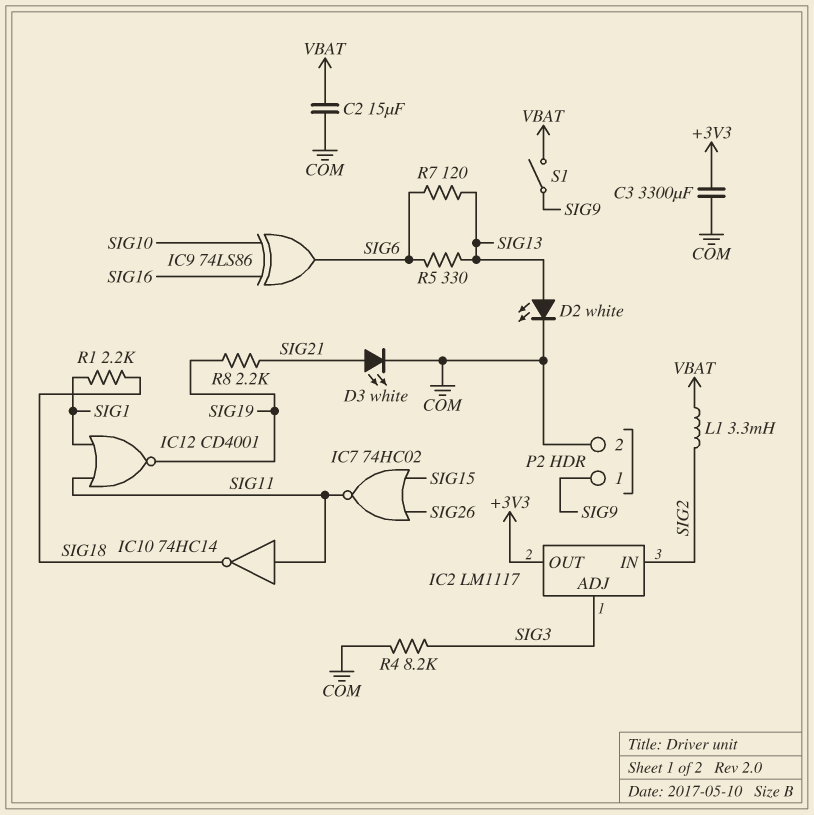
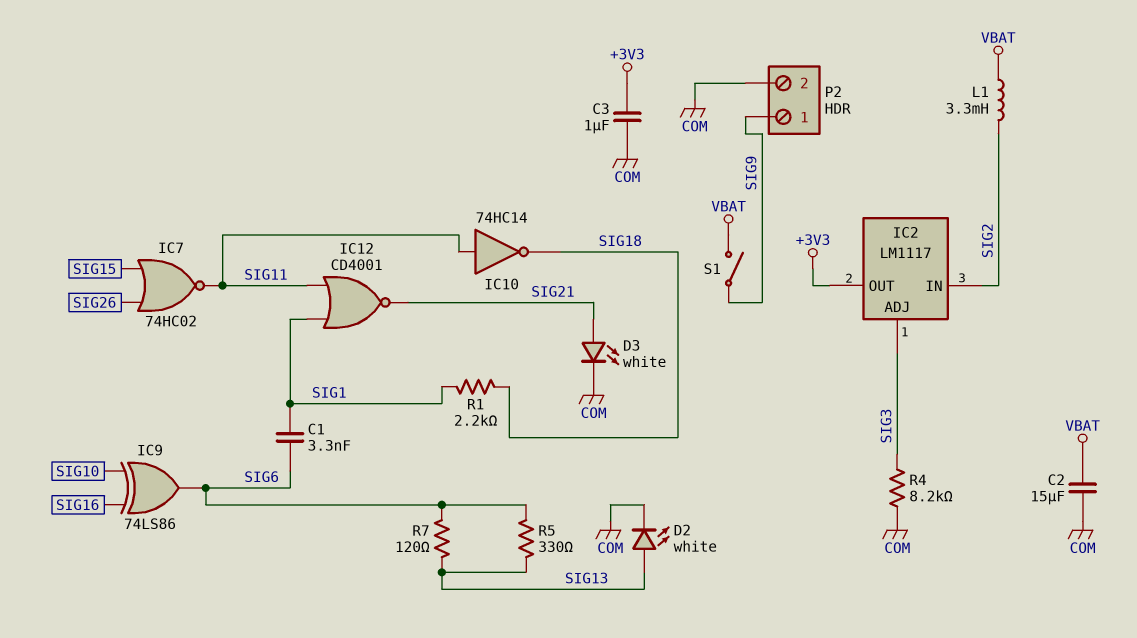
C1: none -> 3.3nF (SIG1, SIG6)
C3: 3300uF (+3V3, COM) -> 1uF (+3V3, COM)
IC12: NOR CD4001 (in SIG1, in SIG11, out SIG19) -> NOR CD4001 (in SIG1, in SIG11, out SIG21)
R8: 2.2k (SIG19, SIG21) -> none

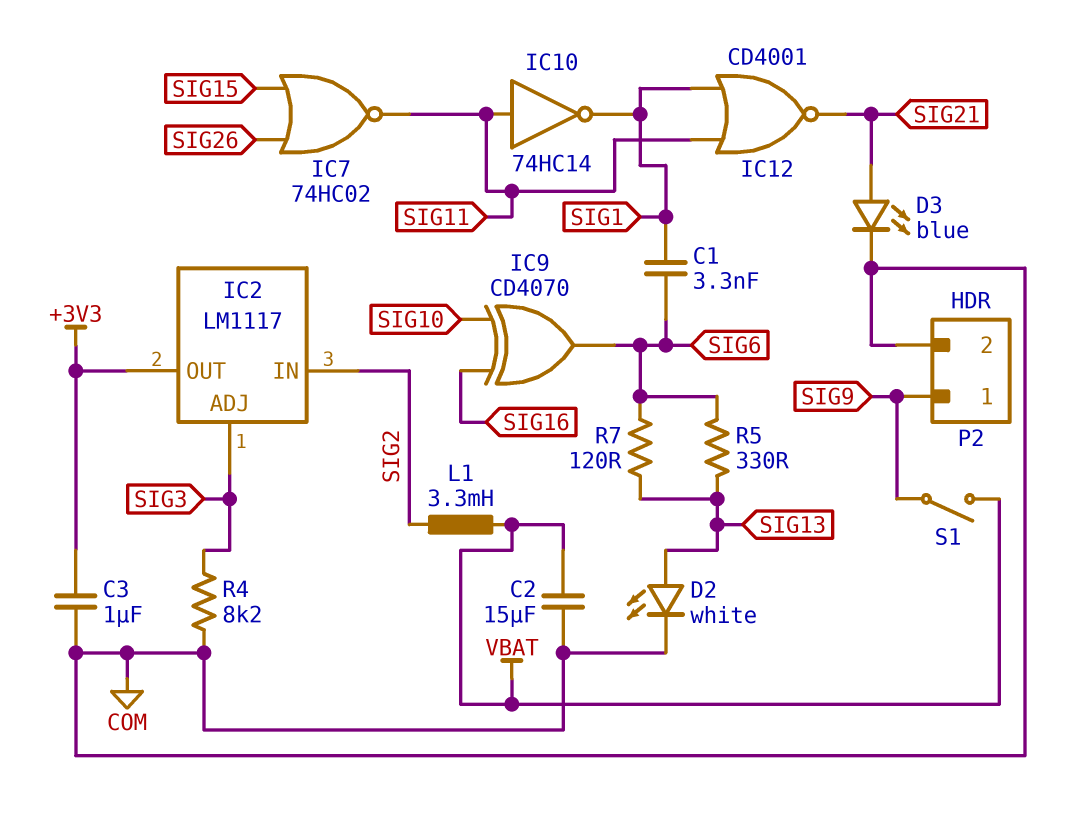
D3: LED white (A SIG21, K COM) -> LED blue (A SIG21, K COM)
IC9: XOR 74LS86 (in SIG10, in SIG16, out SIG6) -> XOR CD4070 (in SIG10, in SIG16, out SIG6)
IC10: NOT 74HC14 (in SIG11, out SIG18) -> NOT 74HC14 (in SIG11, out SIG1)
R1: 2.2k (SIG1, SIG18) -> none

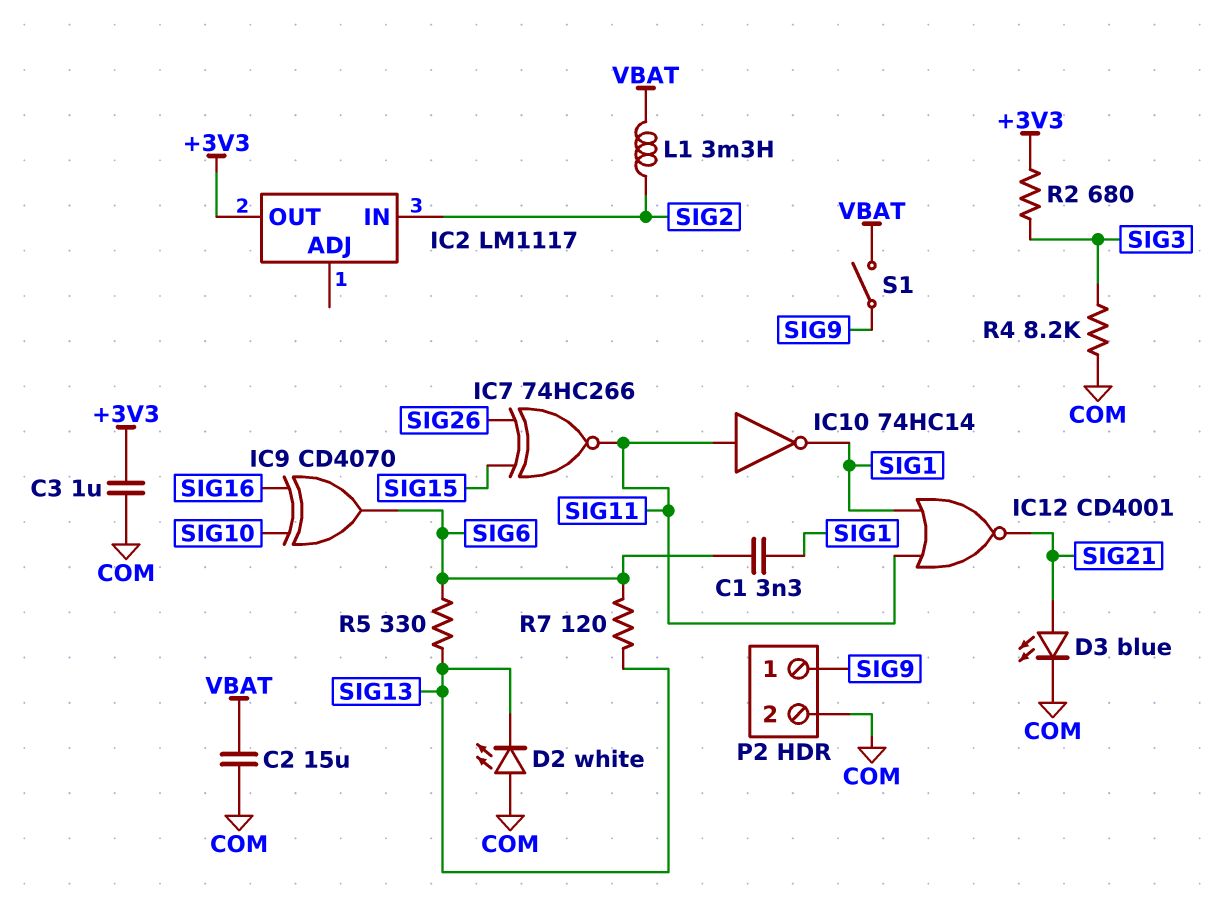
D2: LED white (A SIG13, K COM) -> LED white (A COM, K SIG13)
IC2 pin ADJ: SIG3 -> none
IC7: NOR 74HC02 (in SIG15, in SIG26, out SIG11) -> XNOR 74HC266 (in SIG15, in SIG26, out SIG11)
R2: none -> 680 (+3V3, SIG3)

